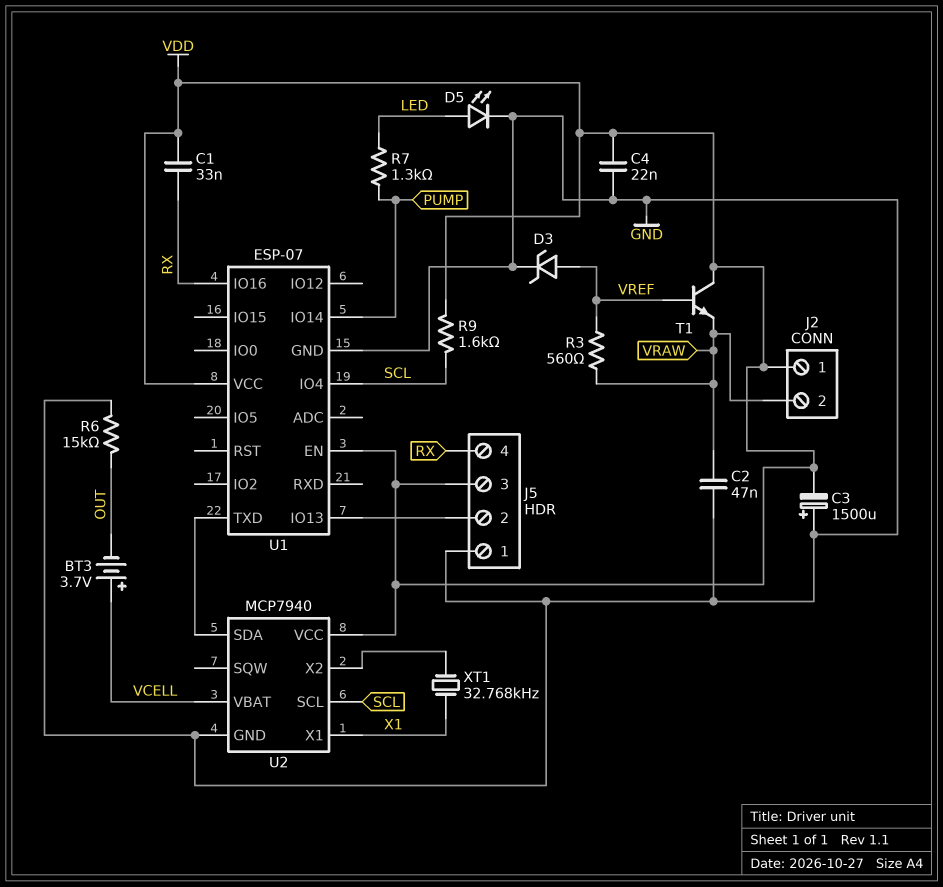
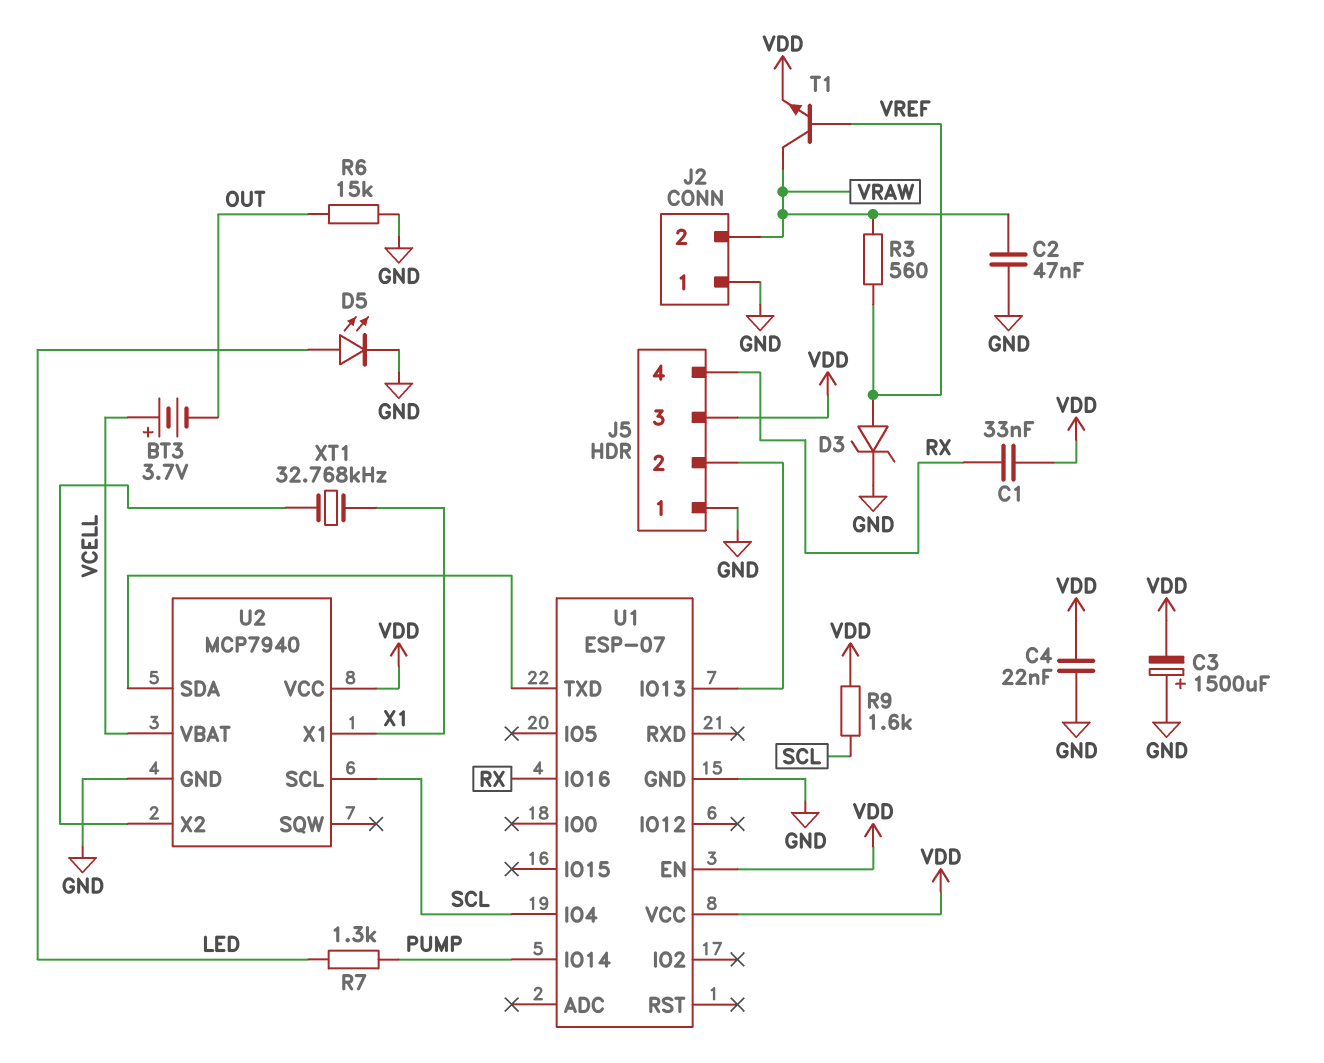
J2 pin 1: VDD -> GND
T1: NPN (B VREF, C VDD, E VRAW) -> NPN (B VREF, C VRAW, E VDD)

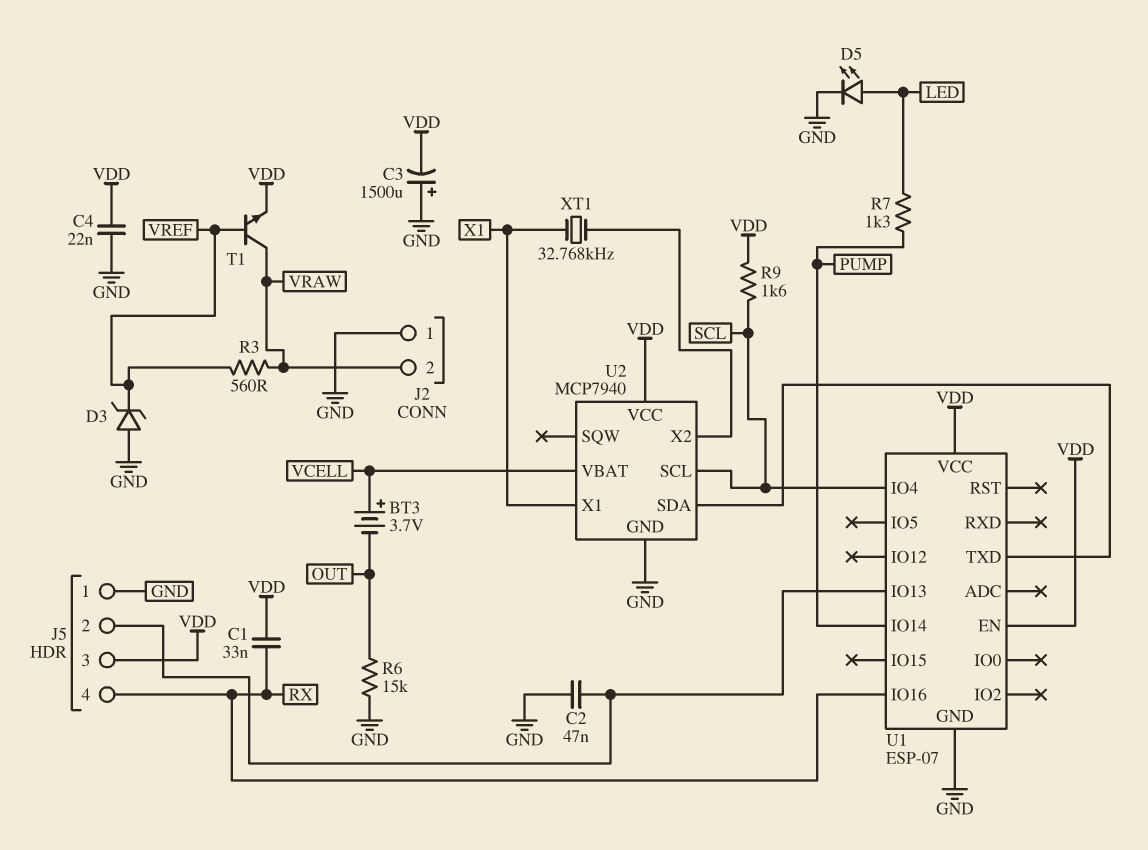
C2: 47nF (GND, VRAW) -> 47nF (GND, J5/2)
D3: zener (A VREF, K GND) -> zener (A GND, K VREF)

